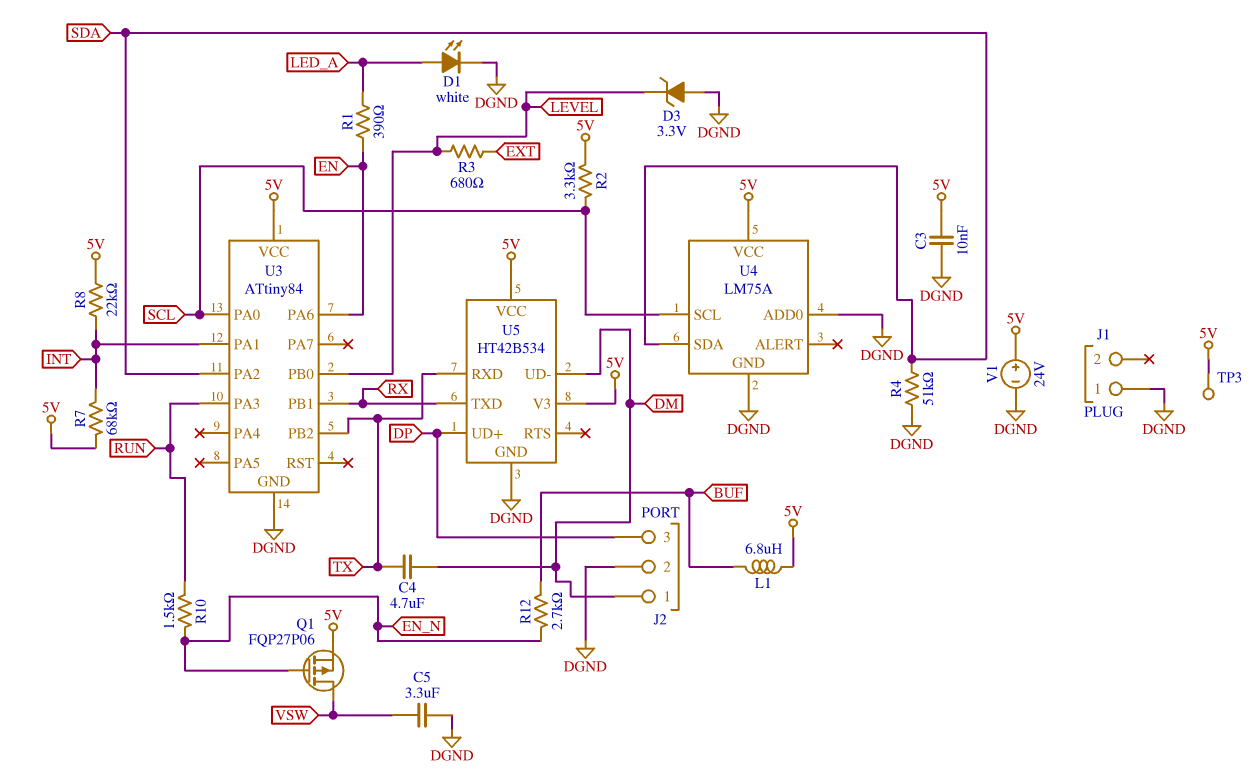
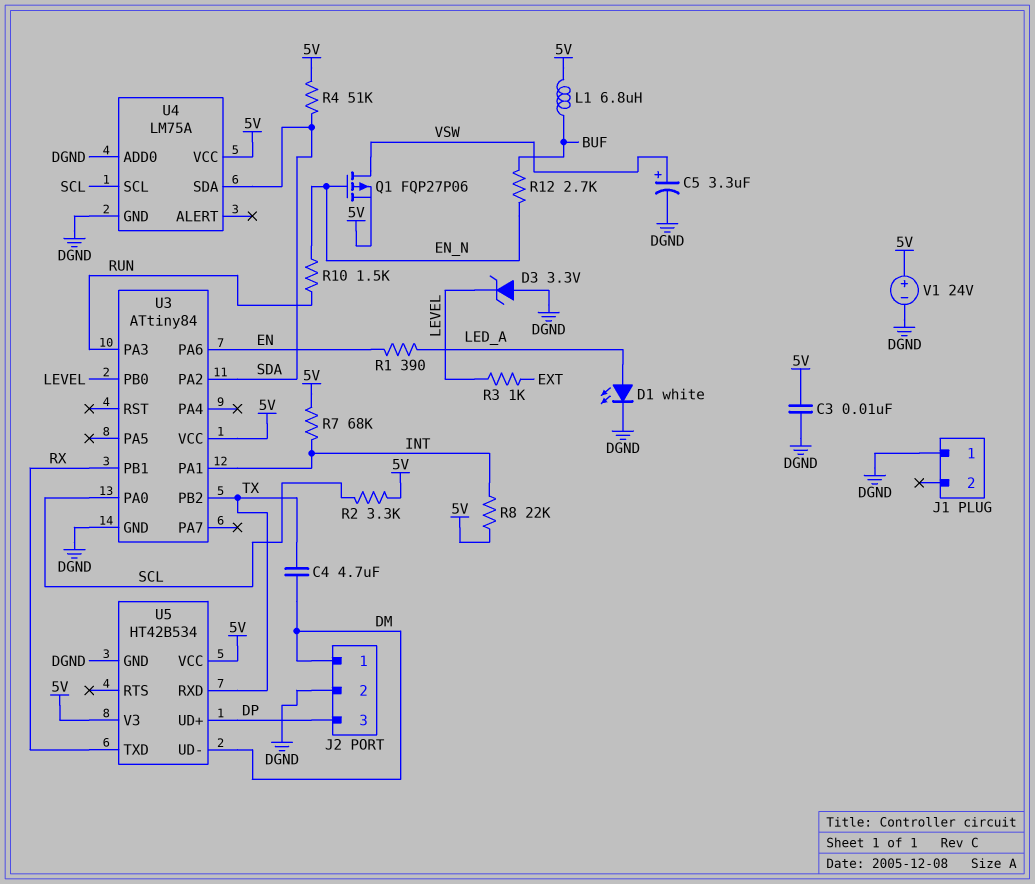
C5: 3.3uF (DGND, VSW) -> 3.3uF (plus VSW, minus DGND)
R3: 680 (EXT, LEVEL) -> 1k (EXT, LEVEL)
R4: 51k (DGND, SDA) -> 51k (5V, SDA)
TP3: test point (5V) -> none

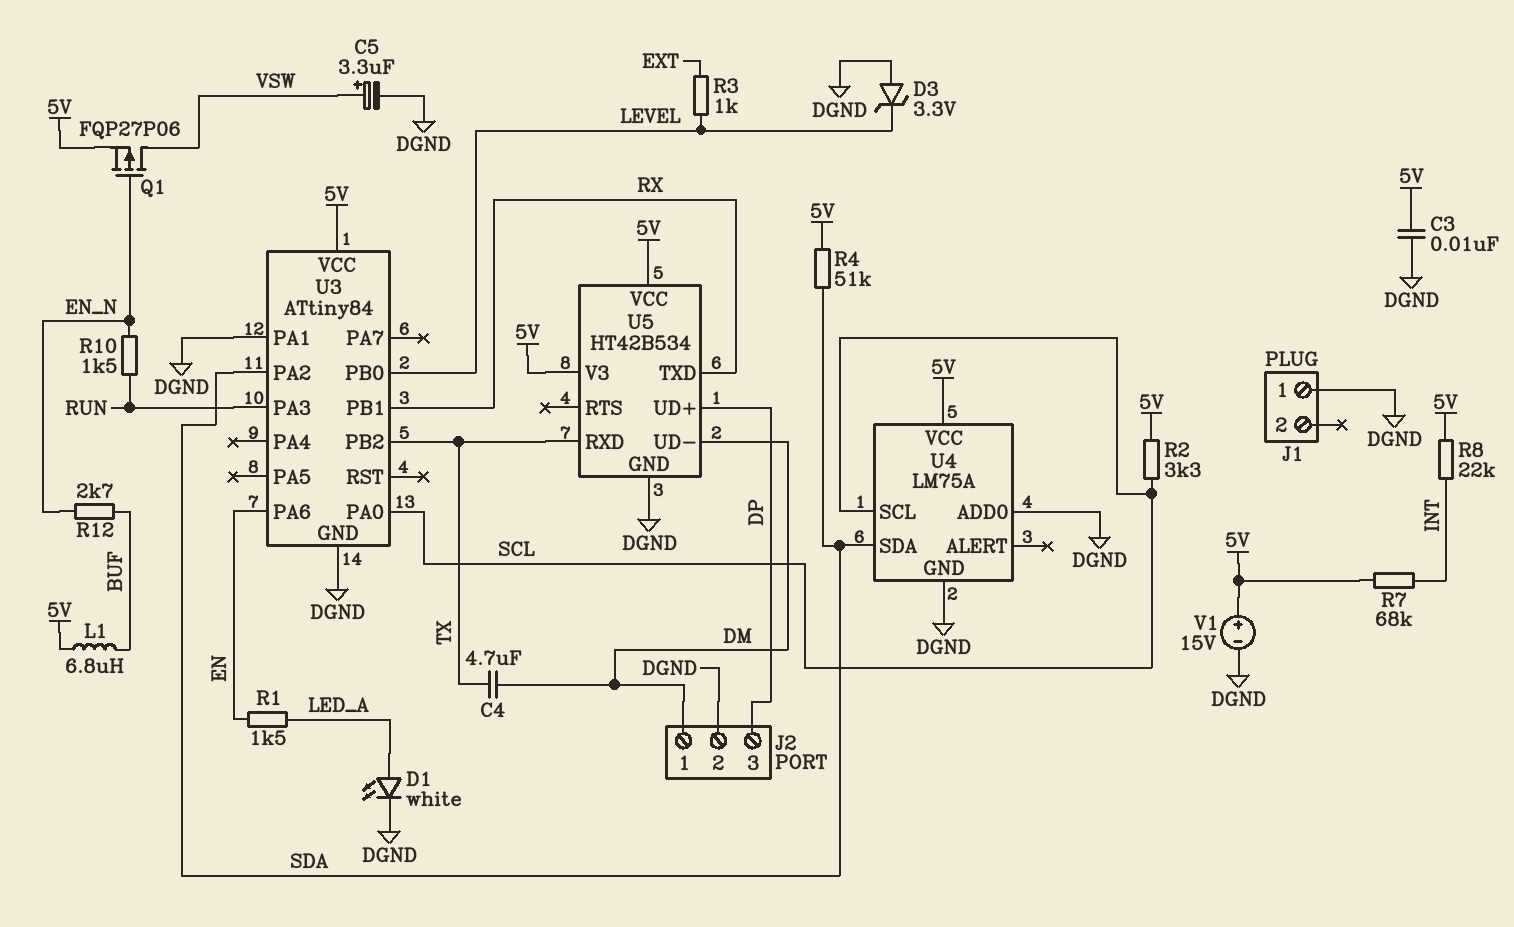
R1: 390 (EN, LED_A) -> 1.5k (EN, LED_A)
U3 pin PA1: INT -> DGND
V1: 24V (plus 5V, minus DGND) -> 15V (plus 5V, minus DGND)

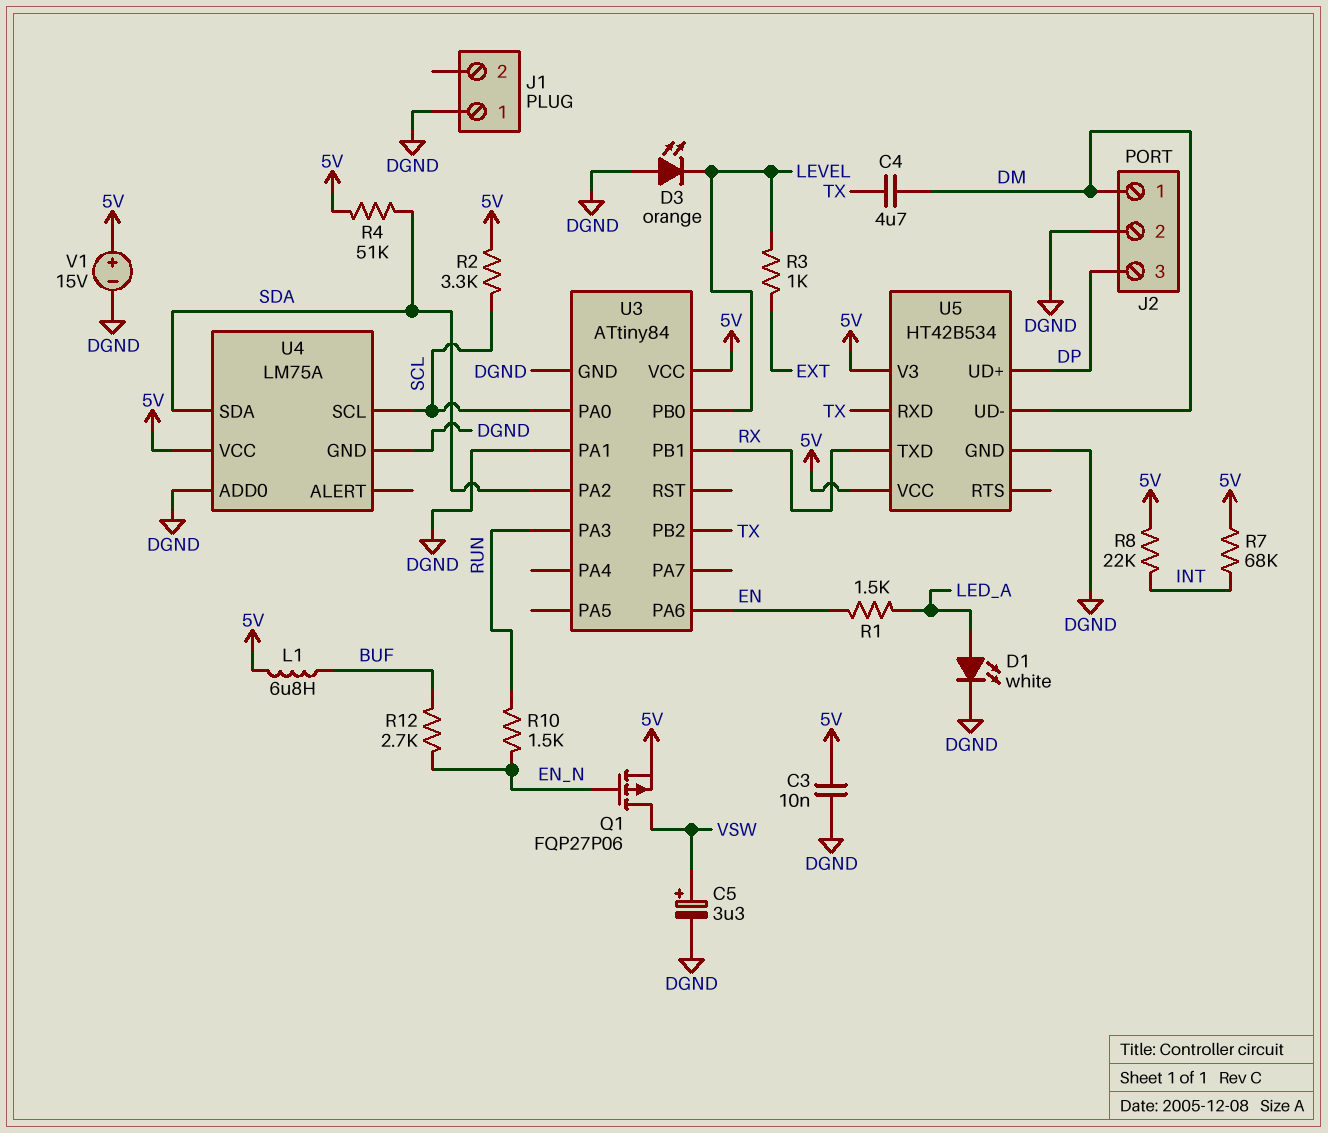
D3: zener 3.3V (A DGND, K LEVEL) -> LED orange (A DGND, K LEVEL)

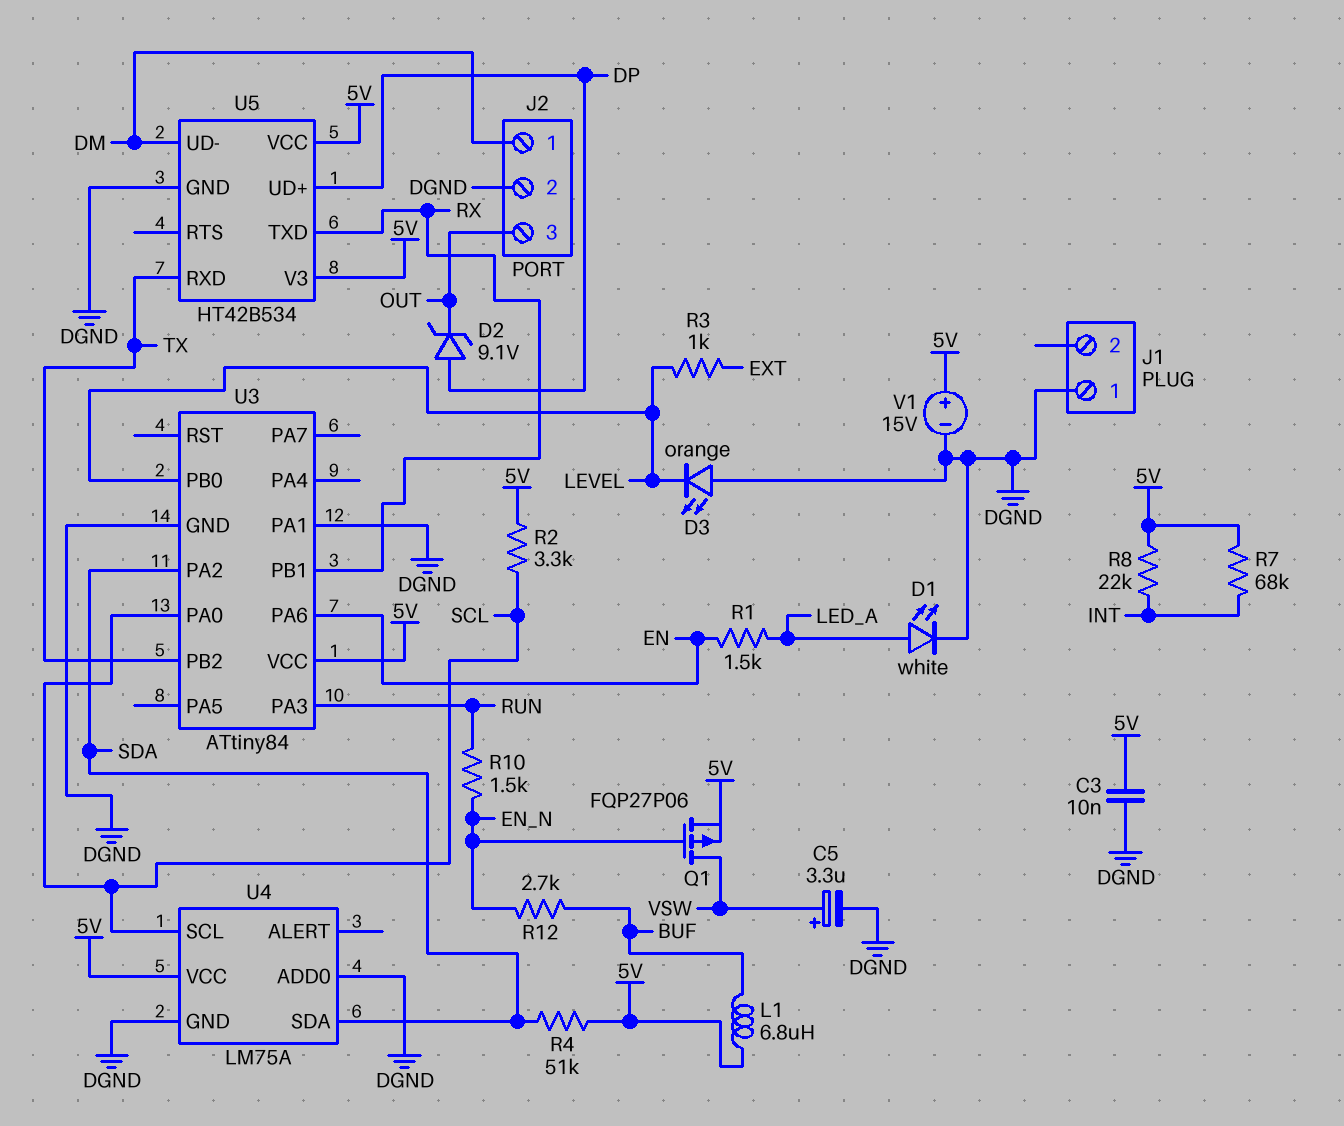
C4: 4.7uF (DM, TX) -> none
D2: none -> zener 9.1V (A DP, K OUT)
J2 pin 3: DP -> OUT

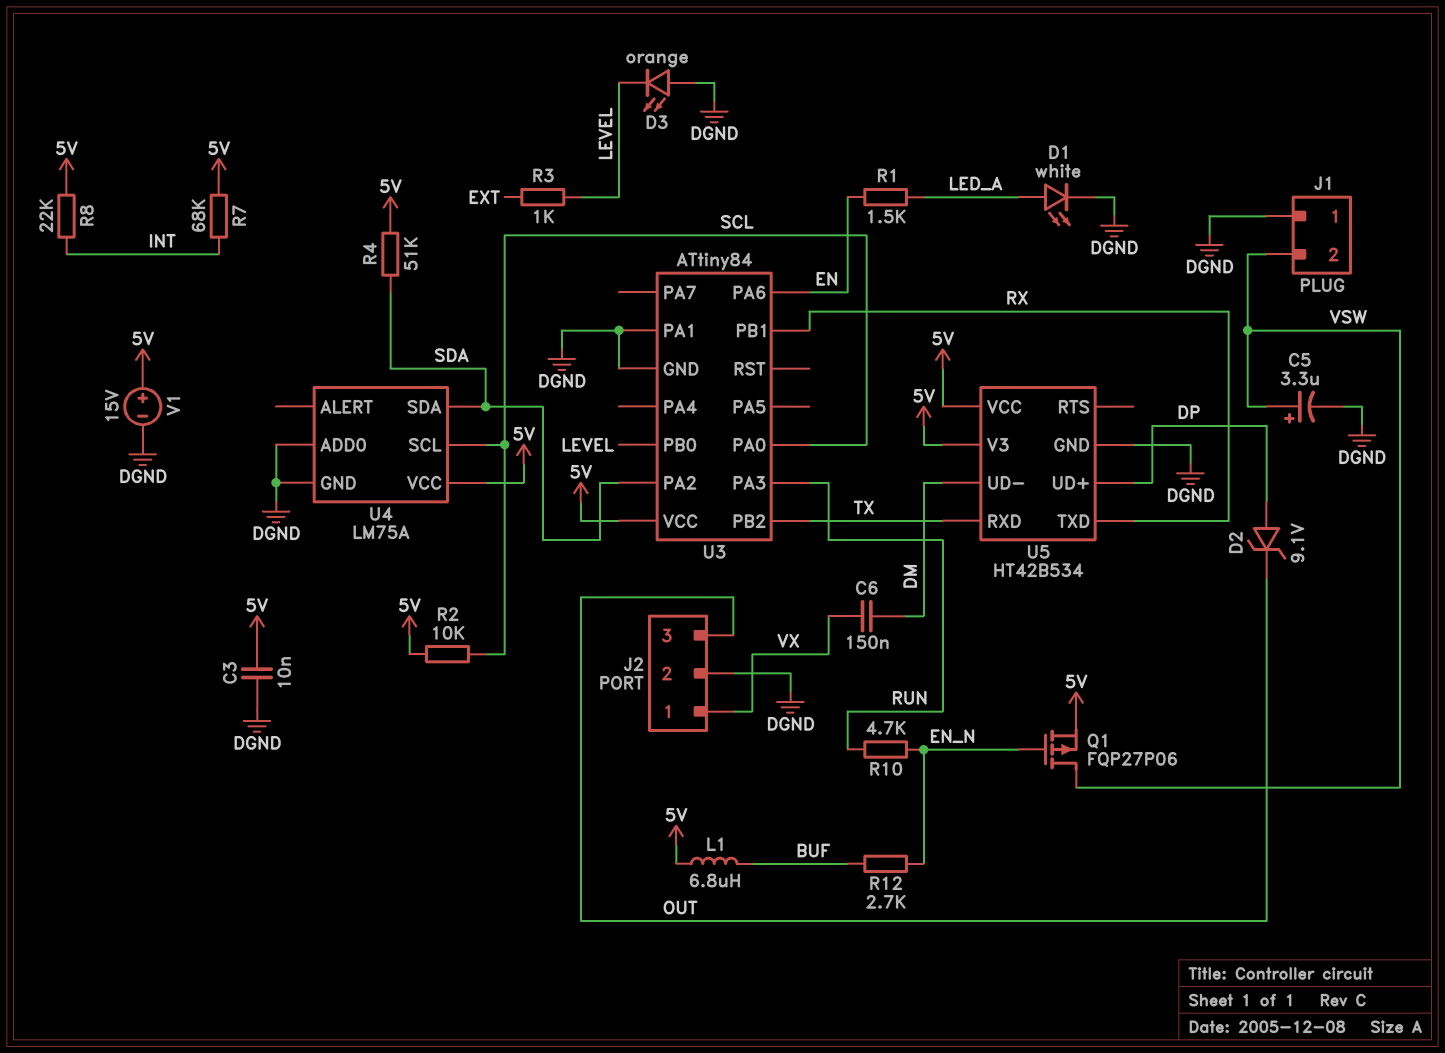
C6: none -> 150nF (DM, VX)
J1 pin 2: none -> VSW
J2 pin 1: DM -> VX
R2: 3.3k (5V, SCL) -> 10k (5V, SCL)
R10: 1.5k (EN_N, RUN) -> 4.7k (EN_N, RUN)

